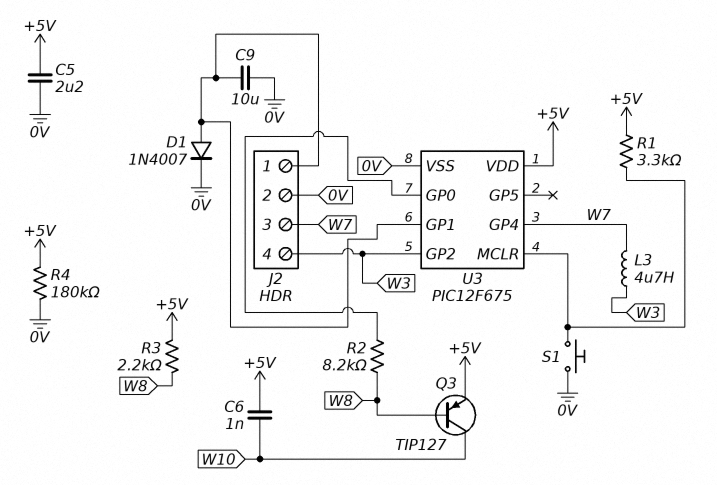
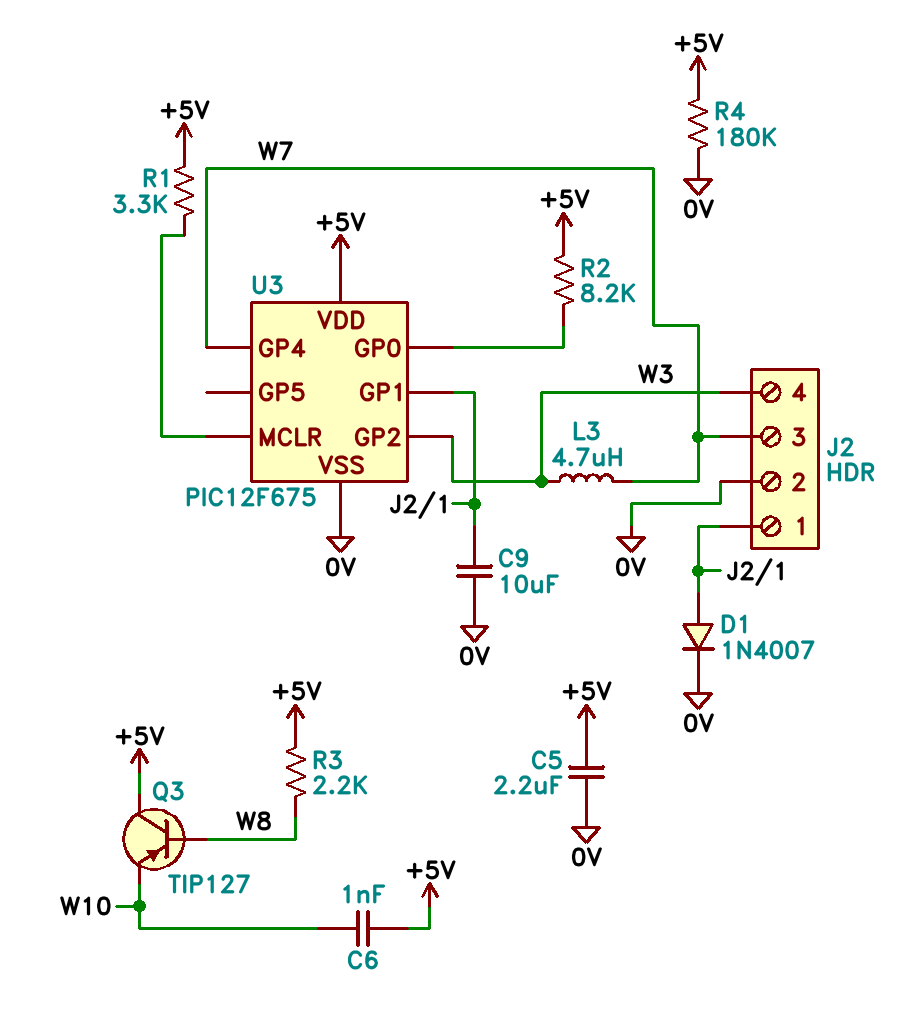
Q3: PNP TIP127 (B W8, C W10, E +5V) -> PNP TIP127 (B W8, C +5V, E W10)
R2: 8.2k (U3/GP0, W8) -> 8.2k (+5V, U3/GP0)
S1: button (0V, U3/MCLR) -> none

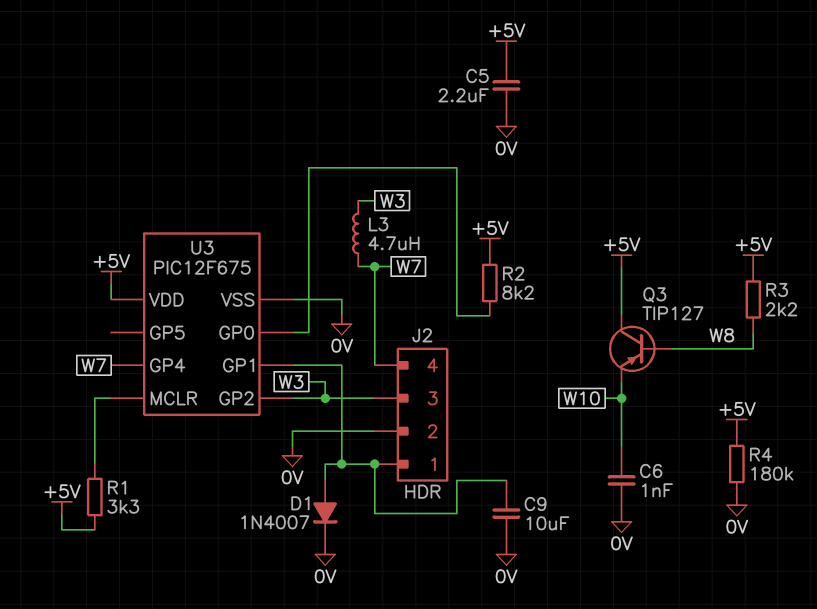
C6: 1nF (+5V, W10) -> 1nF (0V, W10)
J2 pin 3: W7 -> W3
J2 pin 4: W3 -> W7

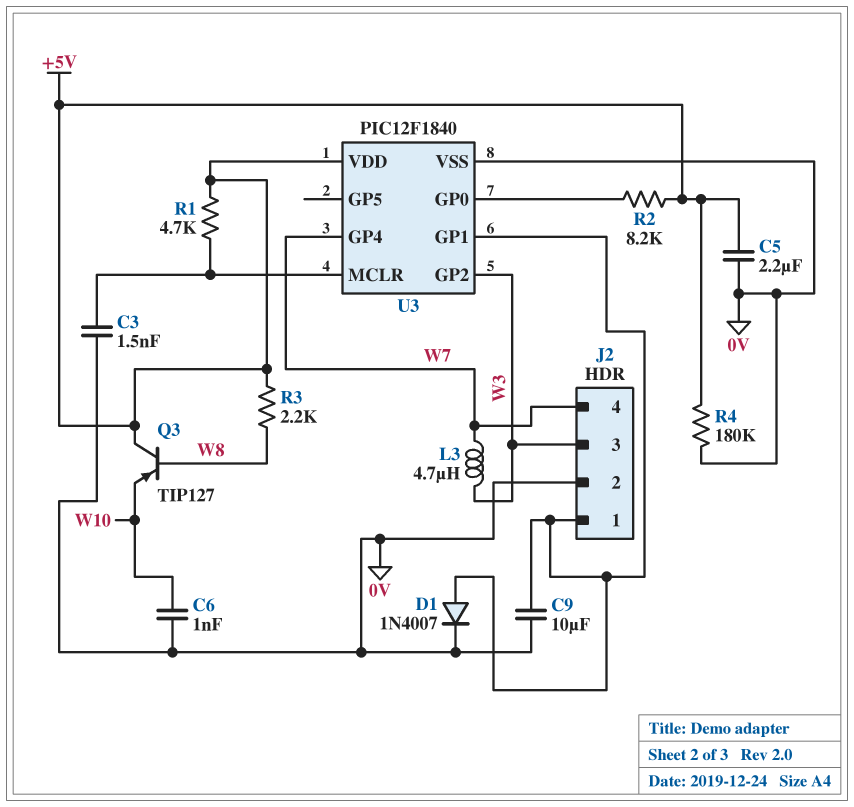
C3: none -> 1.5nF (0V, U3/MCLR)
R1: 3.3k (+5V, U3/MCLR) -> 4.7k (+5V, U3/MCLR)
U3: PIC12F675 -> PIC12F1840

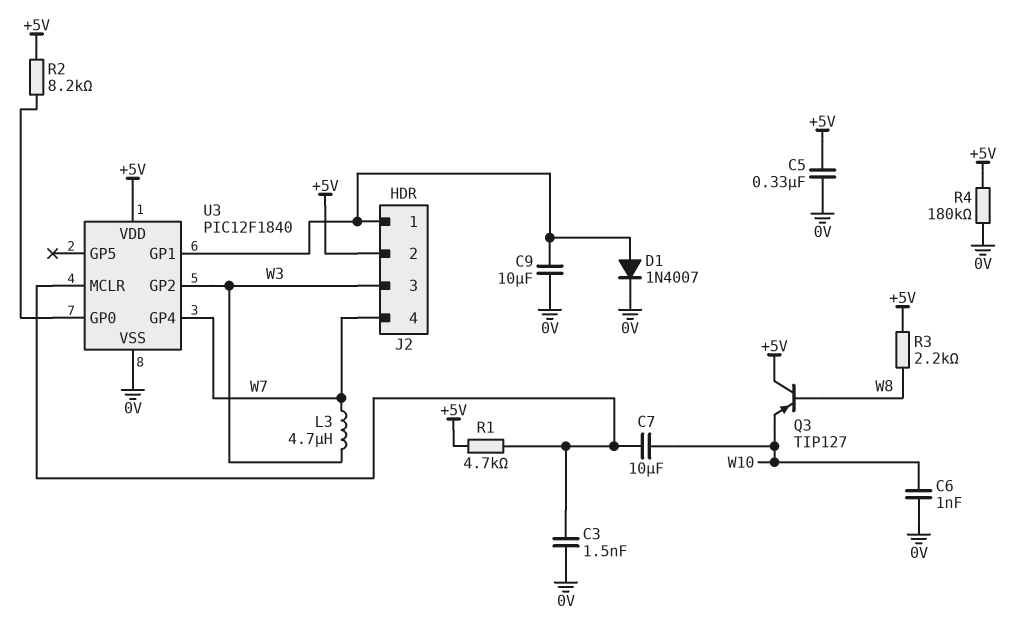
C5: 2.2uF (+5V, 0V) -> 330nF (+5V, 0V)
C7: none -> 10uF (U3/MCLR, W10)
J2 pin 2: 0V -> +5V

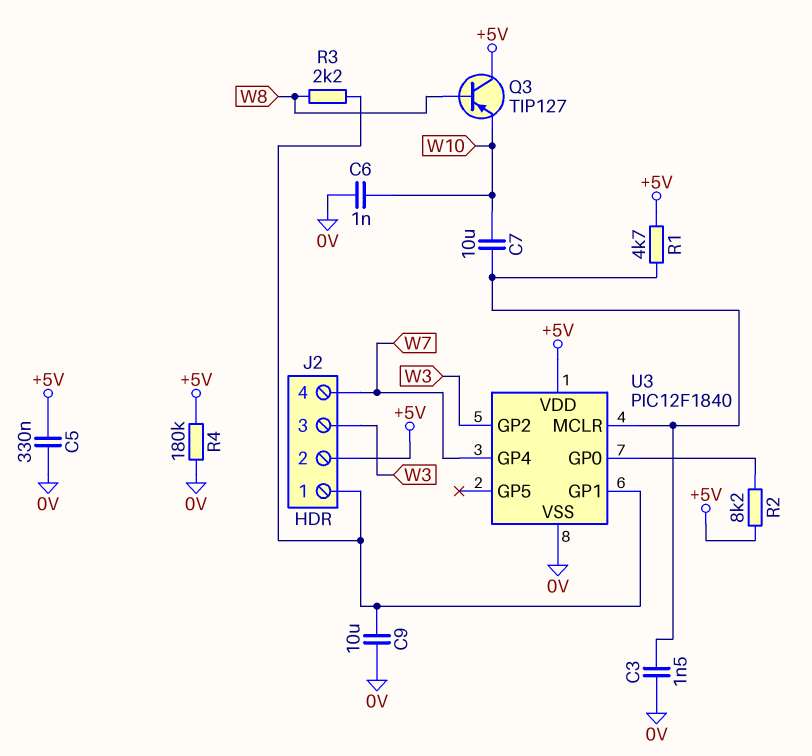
D1: diode 1N4007 (A J2/1, K 0V) -> none
L3: 4.7uH (W3, W7) -> none
R3: 2.2k (+5V, W8) -> 2.2k (J2/1, W8)

